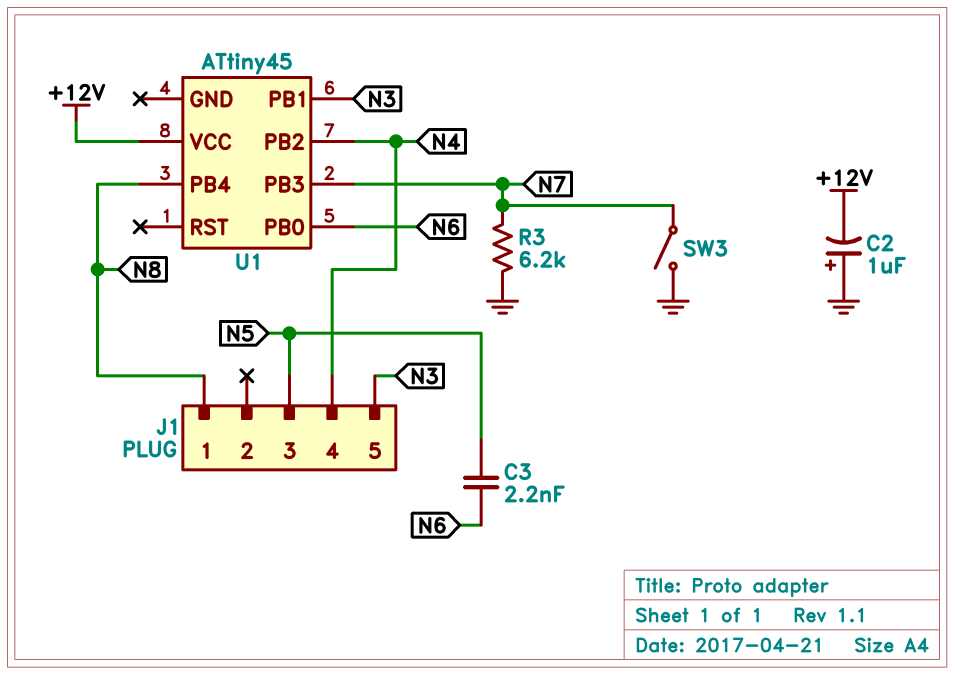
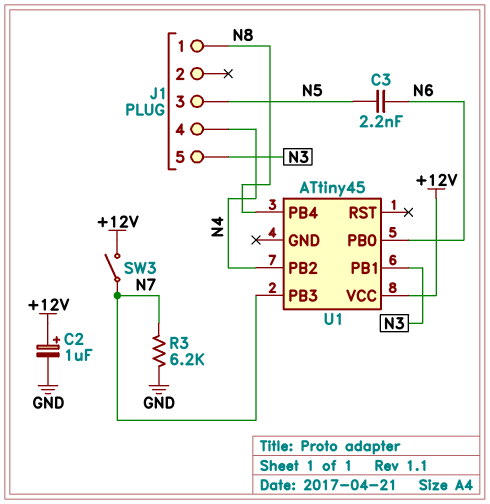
C2: 1uF (plus GND, minus +12V) -> 1uF (plus +12V, minus GND)
SW3: switch (GND, N7) -> switch (+12V, N7)

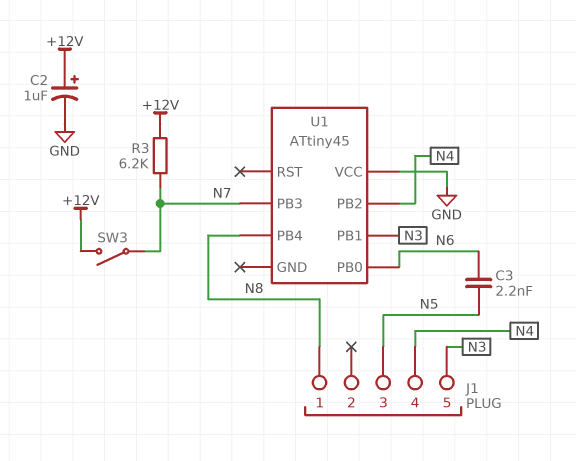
R3: 6.2k (GND, N7) -> 6.2k (+12V, N7)
U1 pin VCC: +12V -> GND

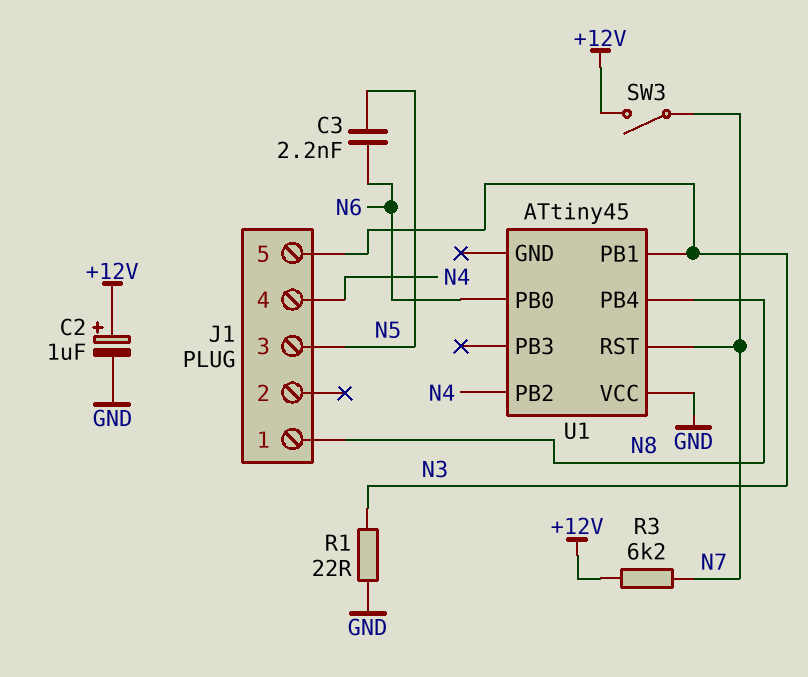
R1: none -> 22 (GND, N3)
U1 pin PB3: N7 -> none
U1 pin RST: none -> N7

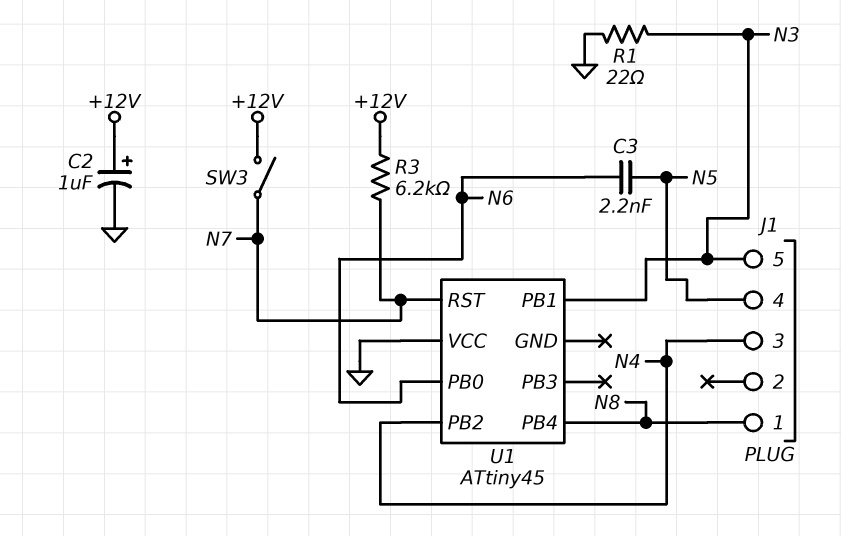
J1 pin 3: N5 -> N4
J1 pin 4: N4 -> N5

